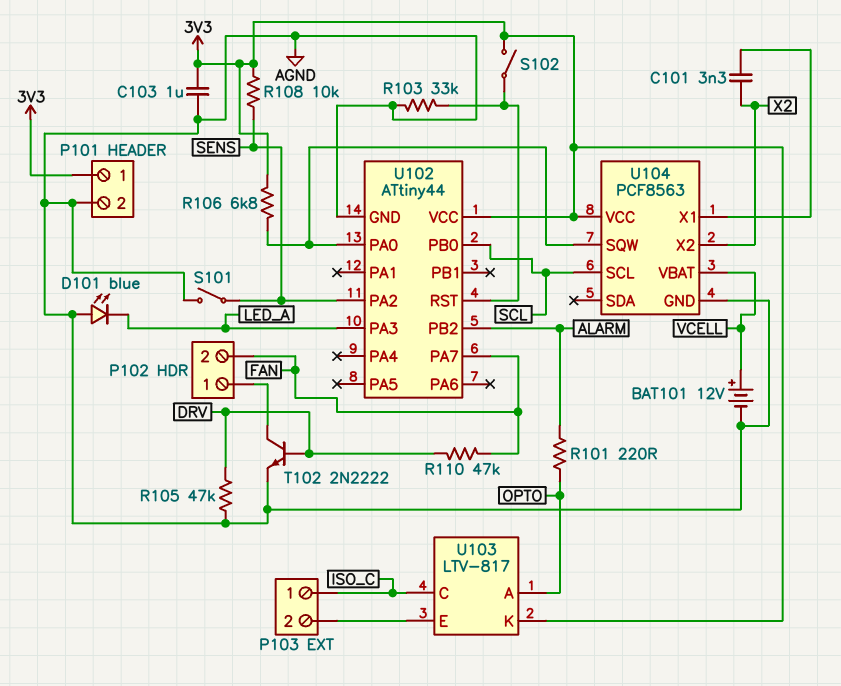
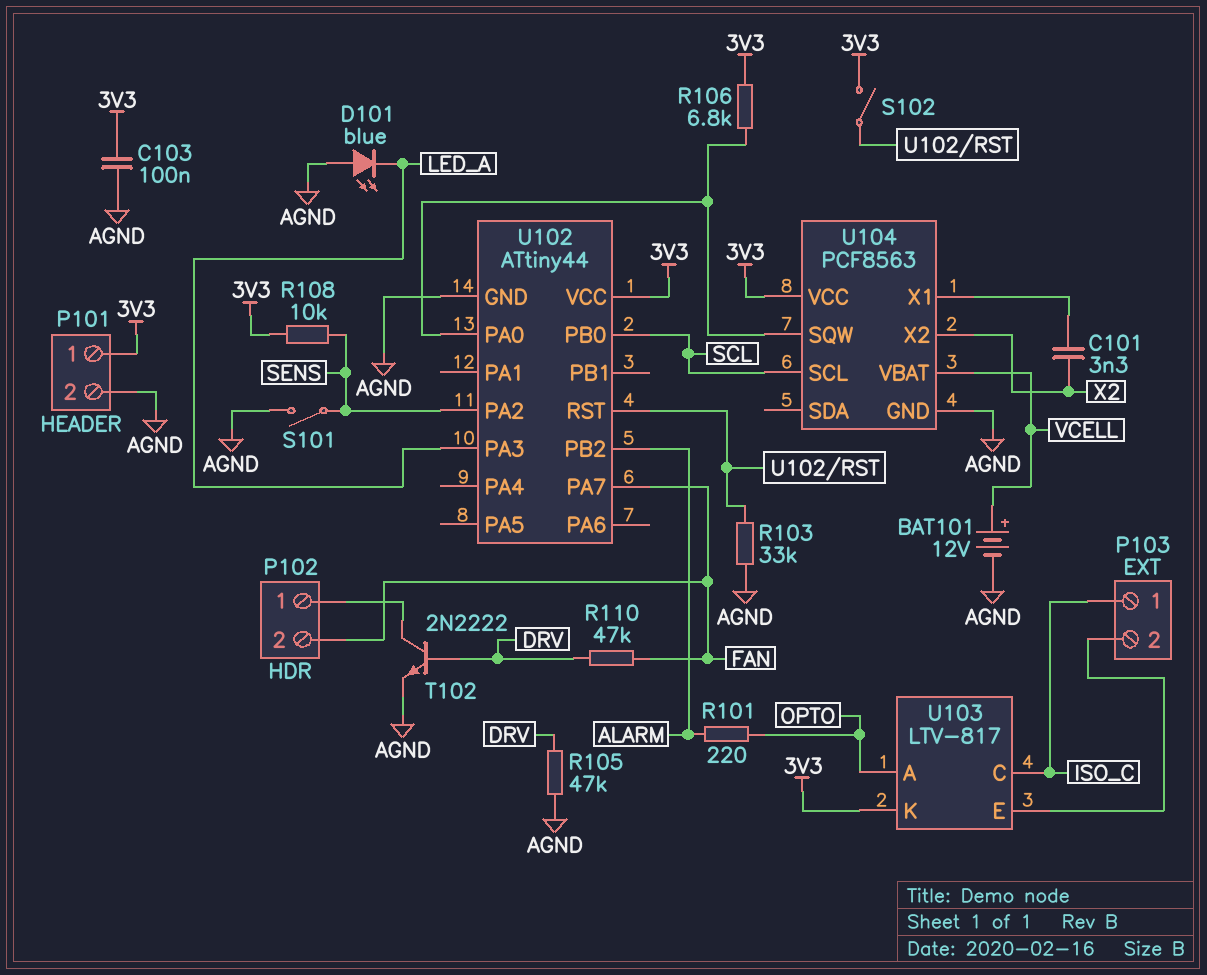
C103: 1uF (3V3, AGND) -> 100nF (3V3, AGND)

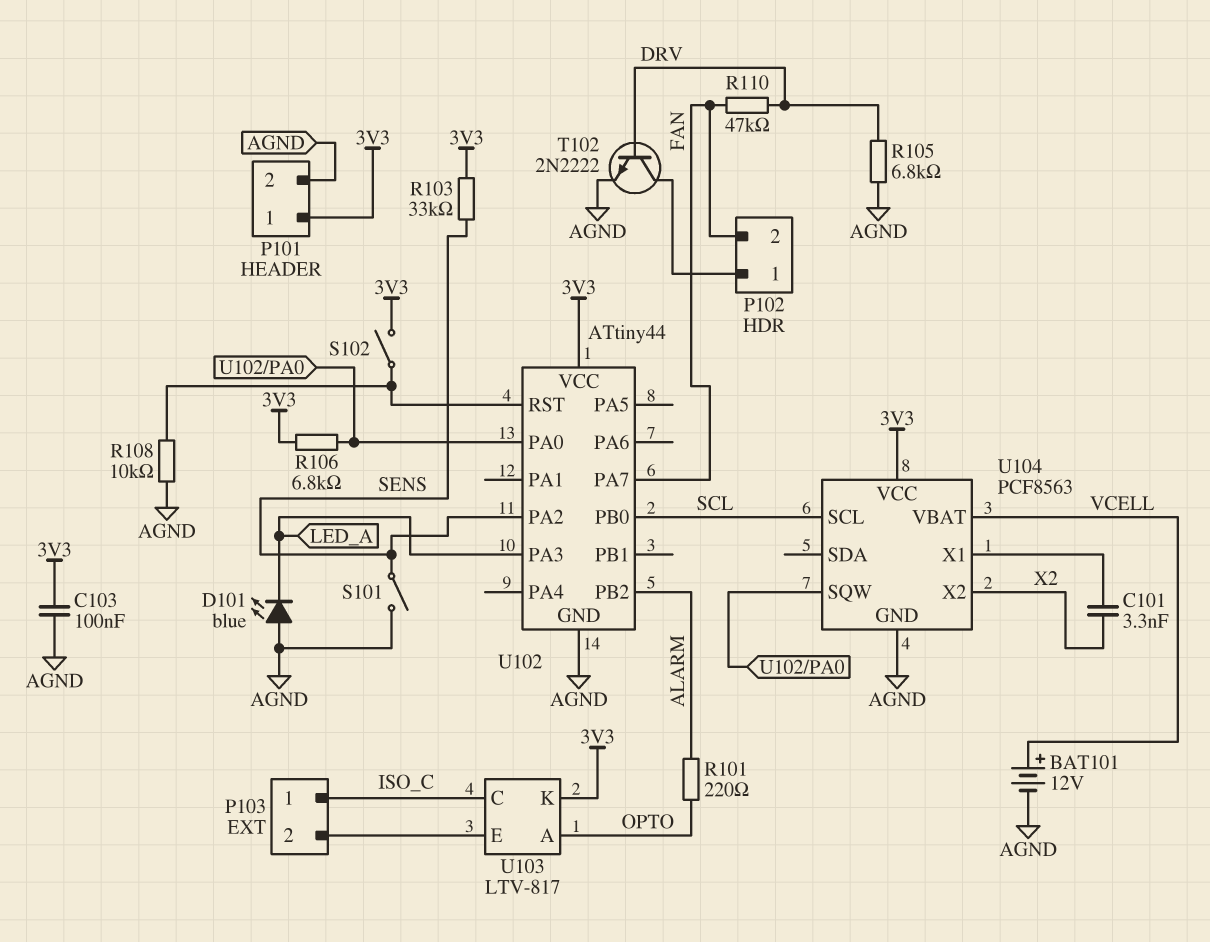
R103: 33k (AGND, U102/RST) -> 33k (3V3, SENS)
R105: 47k (AGND, DRV) -> 6.8k (AGND, DRV)
R108: 10k (3V3, SENS) -> 10k (AGND, U102/RST)

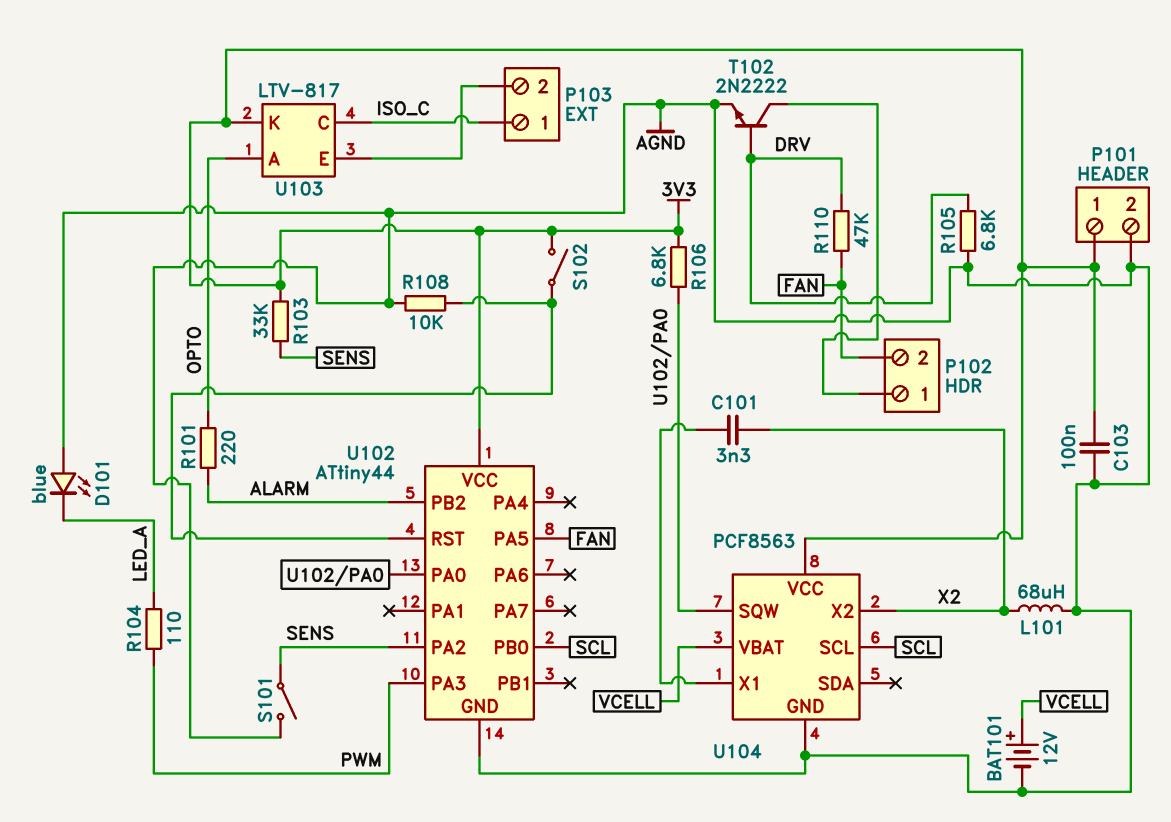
L101: none -> 68uH (AGND, X2)
R104: none -> 110 (LED_A, PWM)
U102 pin PA3: LED_A -> PWM
U102 pin PA5: none -> FAN
U102 pin PA7: FAN -> none

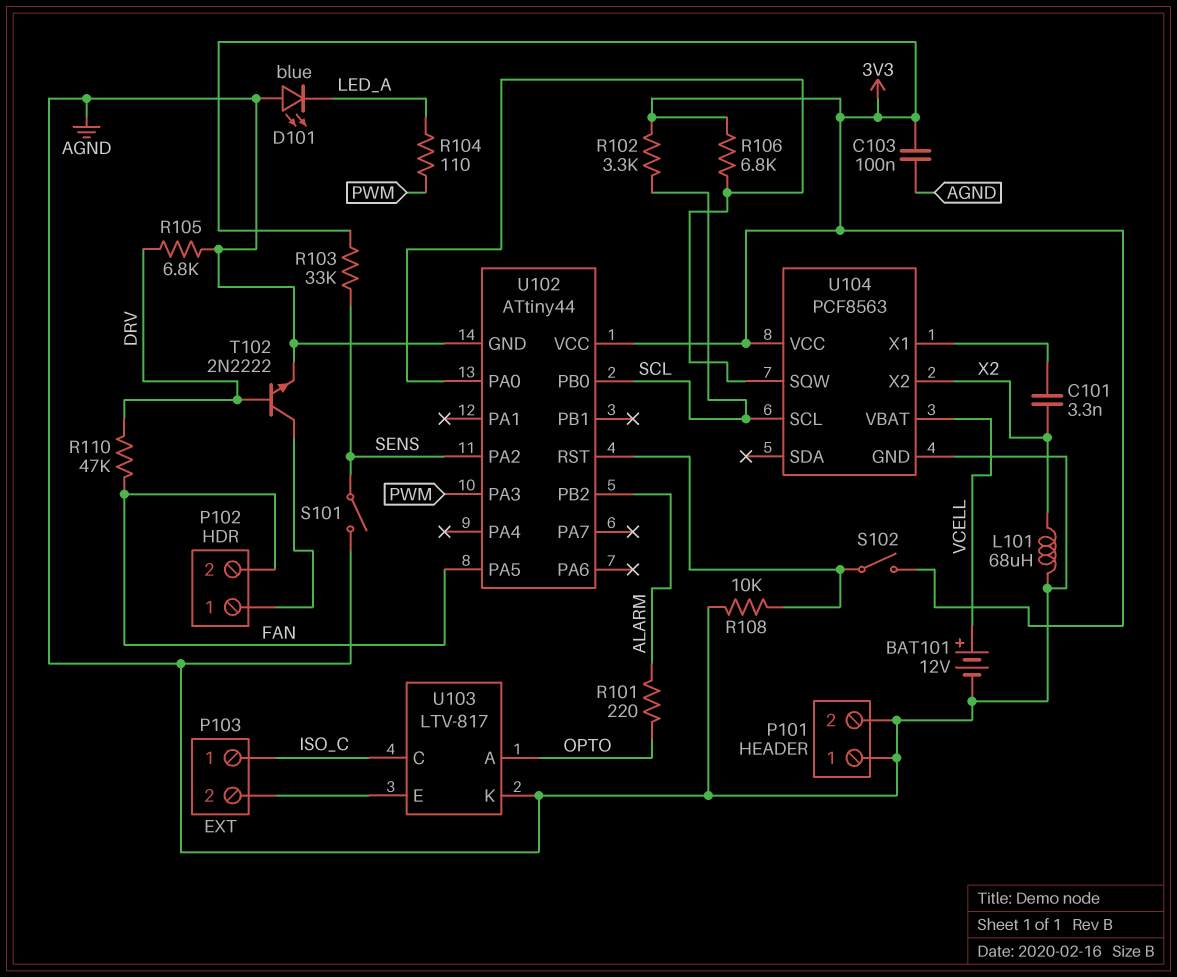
P101 pin 1: 3V3 -> AGND
R102: none -> 3.3k (3V3, SCL)
U103 pin K: 3V3 -> AGND

